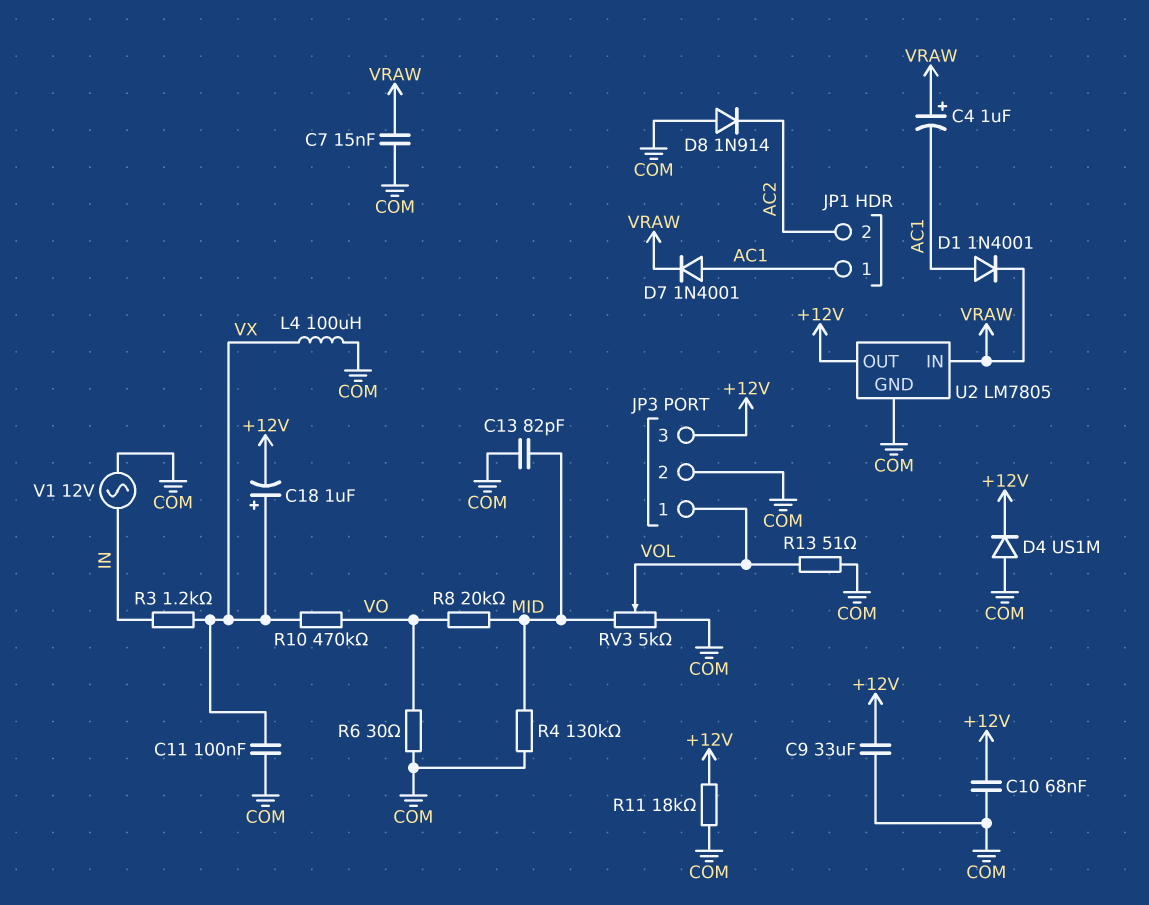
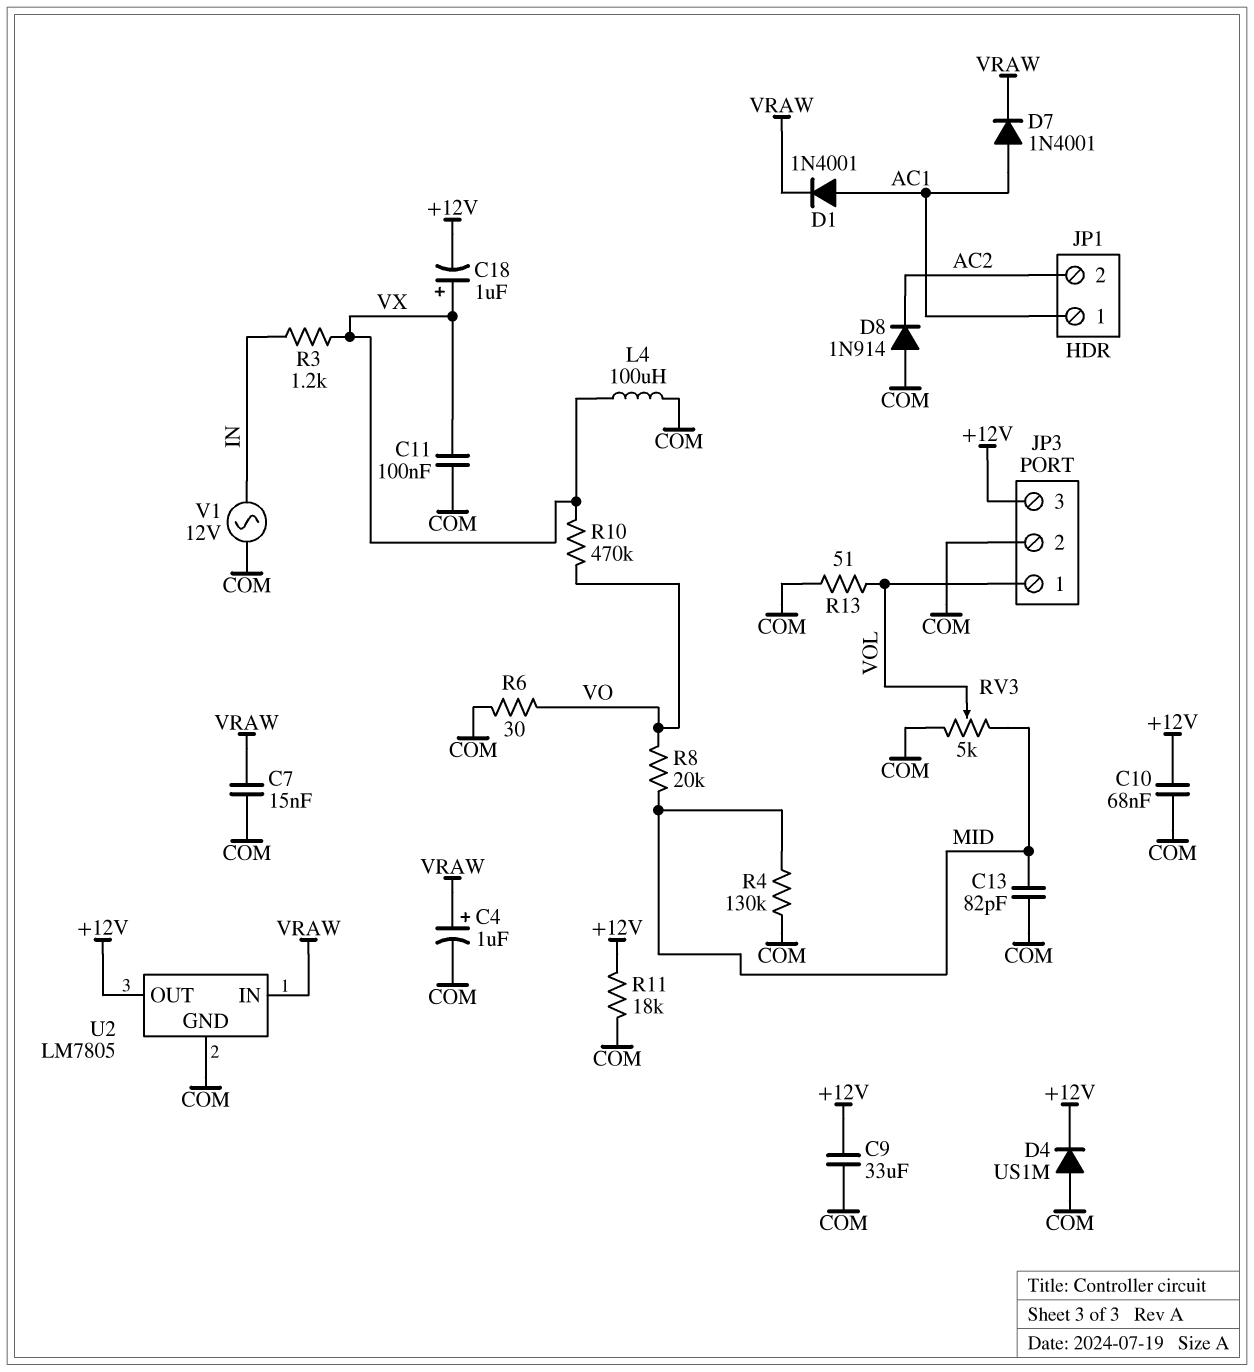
C4: 1uF (plus VRAW, minus AC1) -> 1uF (plus VRAW, minus COM)

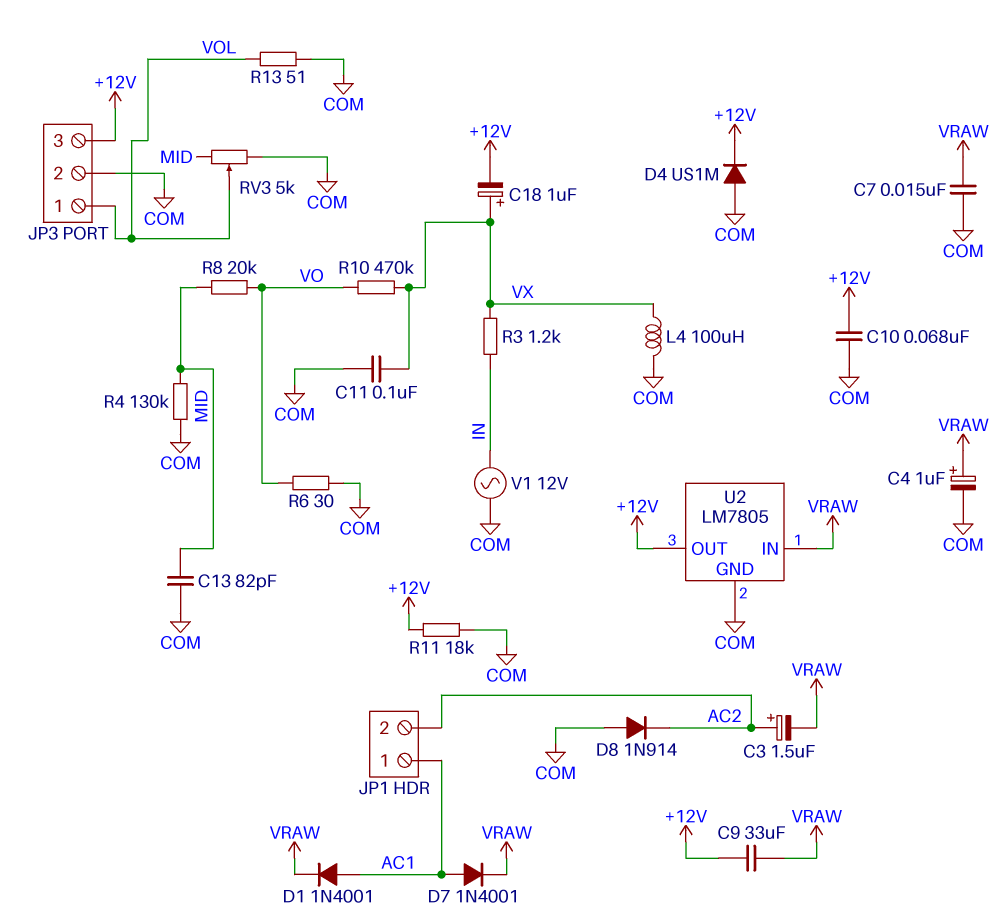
C3: none -> 1.5uF (plus AC2, minus VRAW)
C9: 33uF (+12V, COM) -> 33uF (+12V, VRAW)

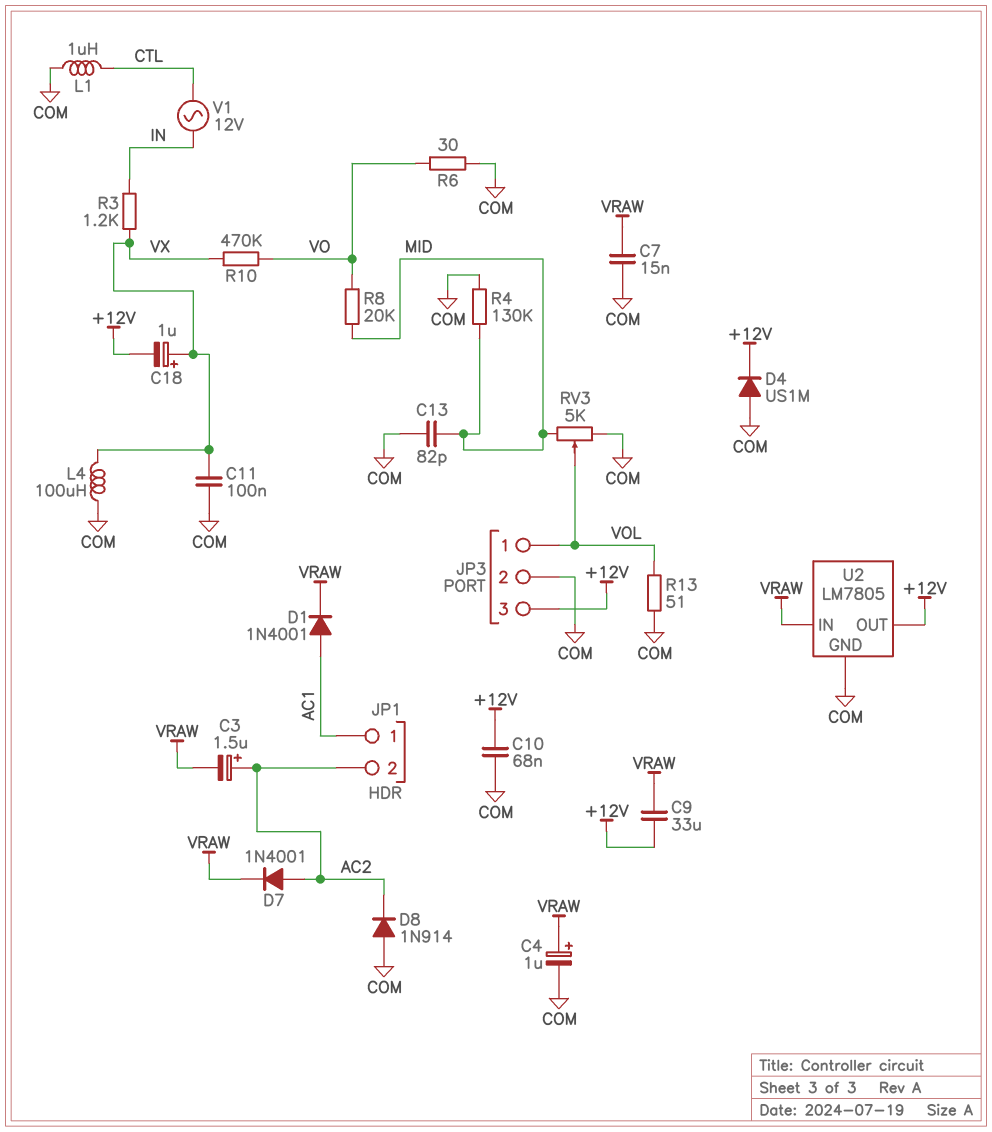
D7: diode 1N4001 (A AC1, K VRAW) -> diode 1N4001 (A AC2, K VRAW)
L1: none -> 1uH (COM, CTL)
R11: 18k (+12V, COM) -> none
V1: AC 12V (COM, IN) -> AC 12V (CTL, IN)

